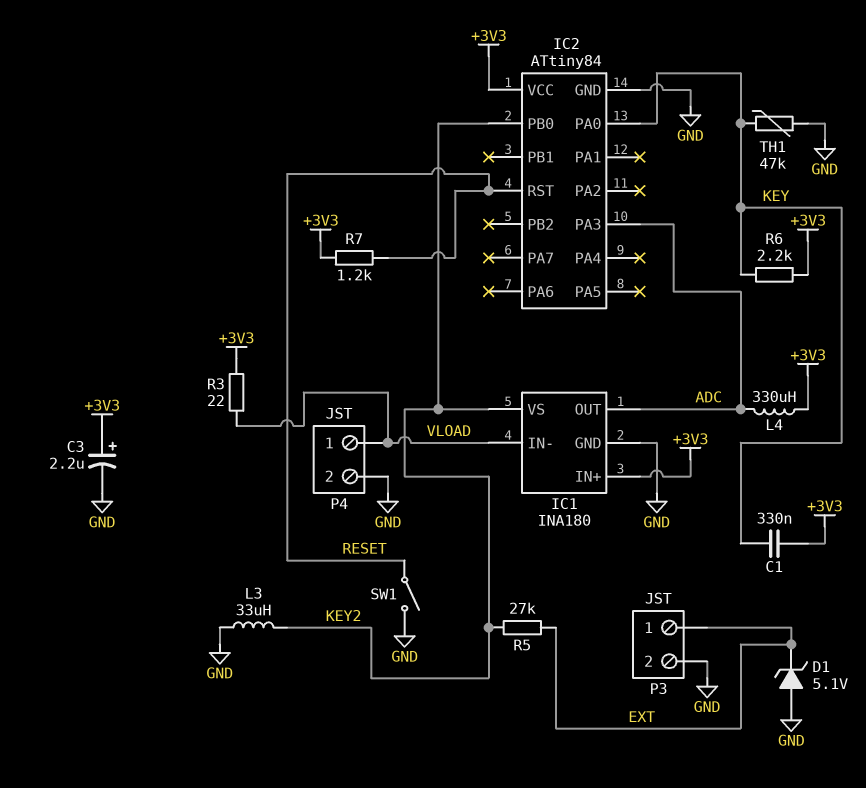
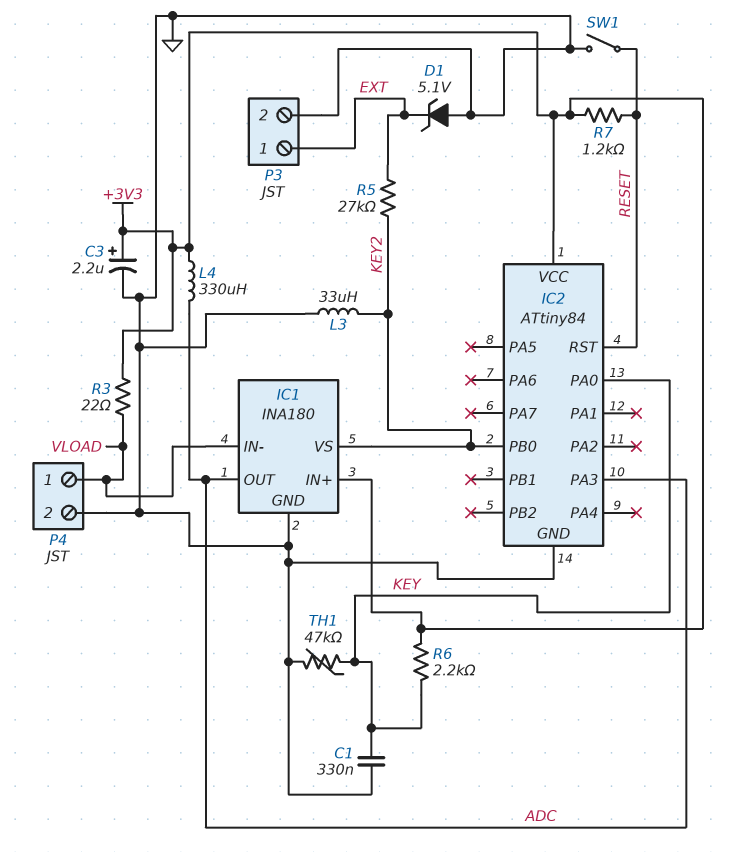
C1: 330nF (+3V3, KEY) -> 330nF (GND, KEY)

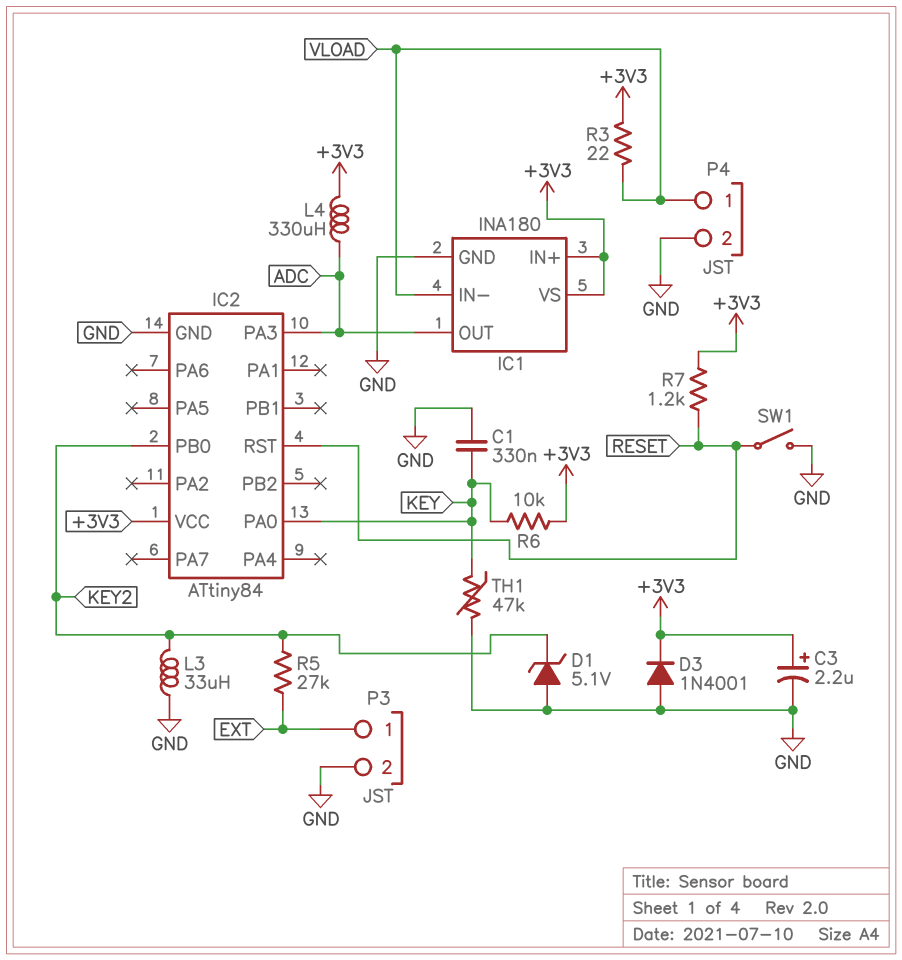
D1: zener 5.1V (A GND, K EXT) -> zener 5.1V (A GND, K KEY2)
D3: none -> diode 1N4001 (A GND, K +3V3)
IC1 pin VS: KEY2 -> +3V3
R6: 2.2k (+3V3, KEY) -> 10k (+3V3, KEY)

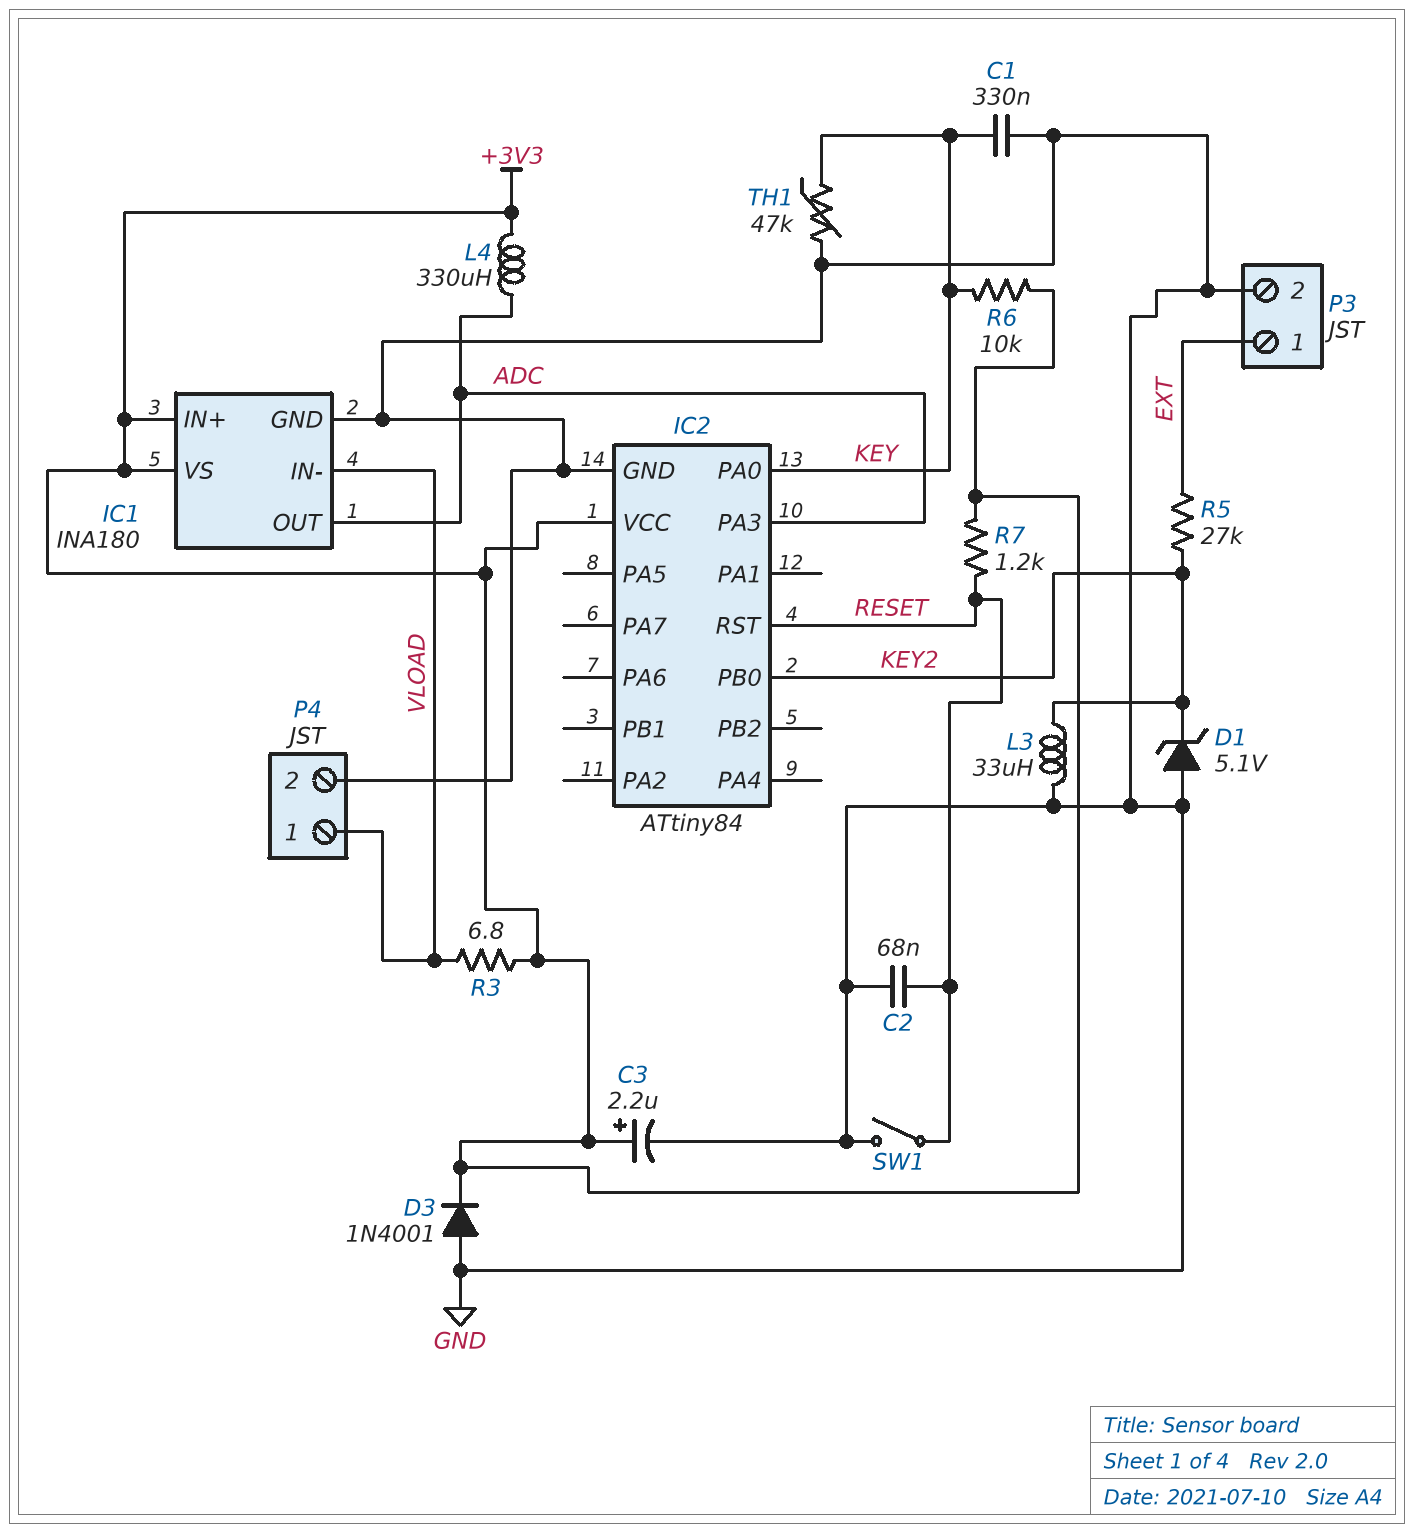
C2: none -> 68nF (GND, RESET)
R3: 22 (+3V3, VLOAD) -> 6.8 (+3V3, VLOAD)

